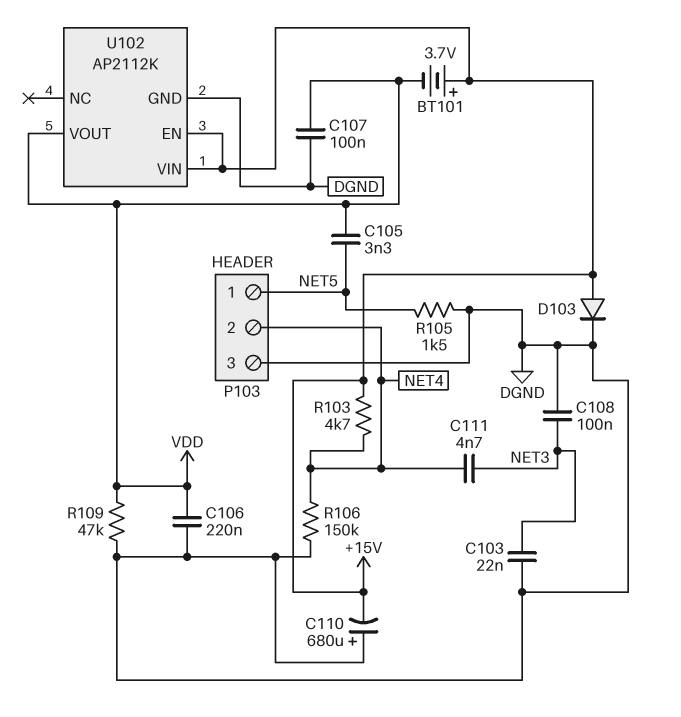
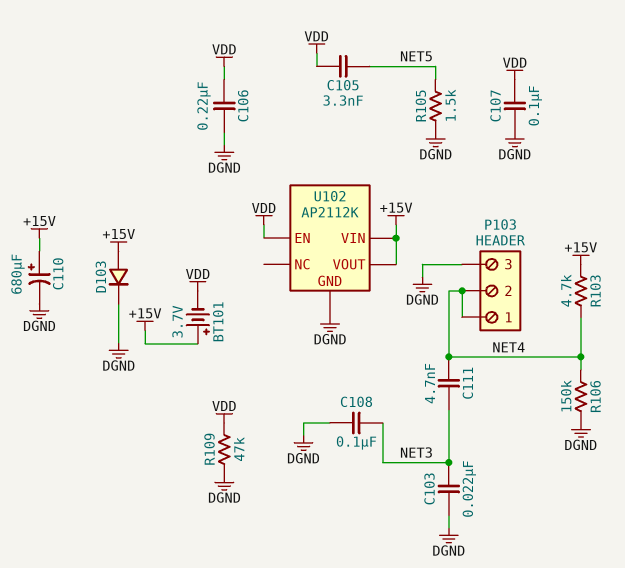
C110: 680uF (plus DGND, minus +15V) -> 680uF (plus +15V, minus DGND)
P103 pin 1: NET5 -> NET4
U102 pin EN: +15V -> VDD
U102 pin VOUT: VDD -> +15V

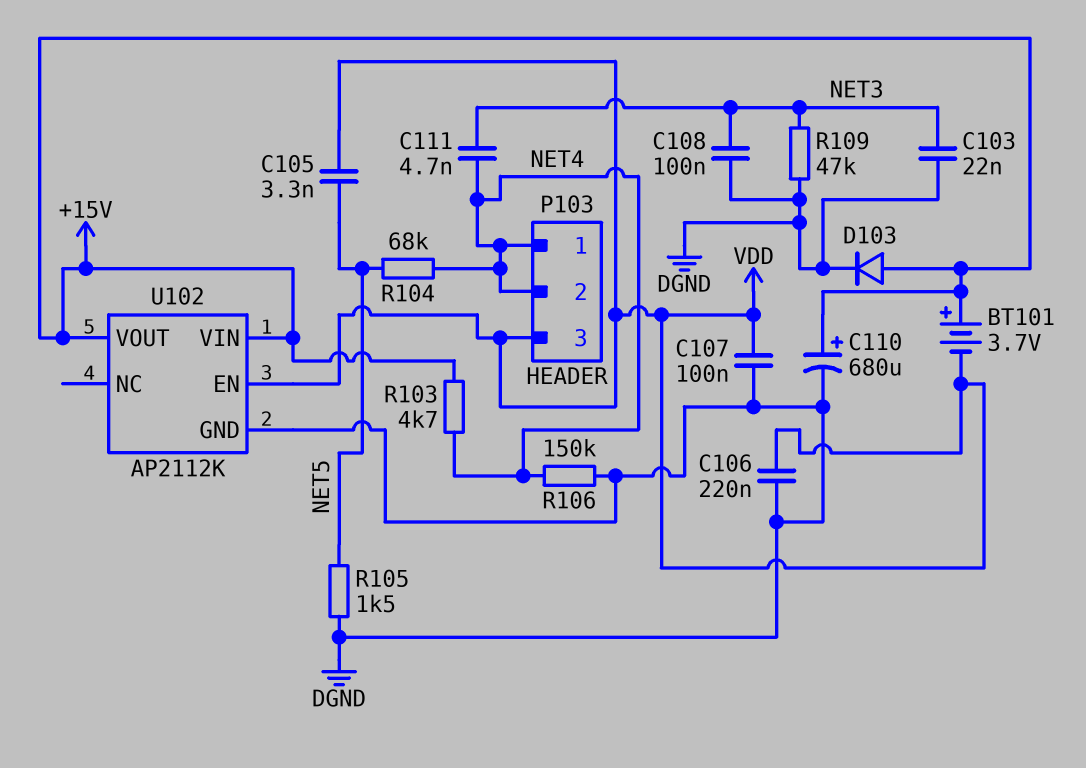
P103 pin 3: DGND -> VDD
R104: none -> 68k (NET4, NET5)
R109: 47k (DGND, VDD) -> 47k (DGND, NET3)

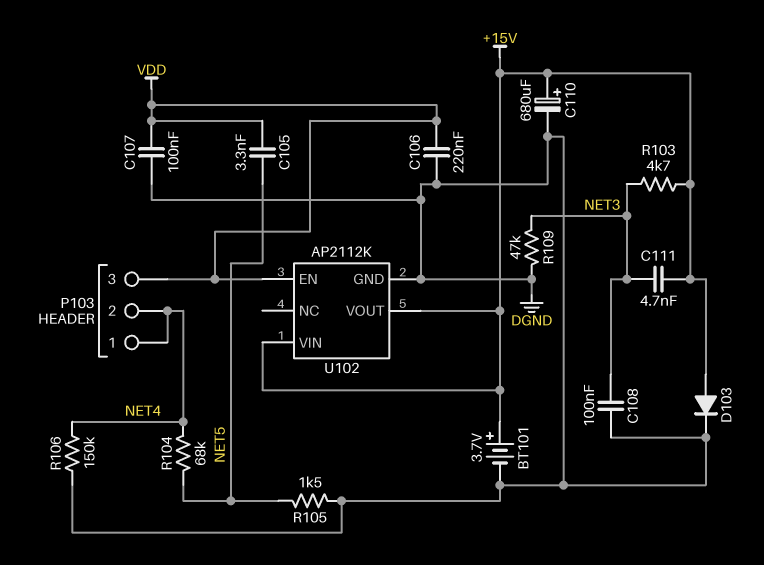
BT101: 3.7V (plus +15V, minus VDD) -> 3.7V (plus +15V, minus DGND)
C103: 22nF (DGND, NET3) -> none
C111: 4.7nF (NET3, NET4) -> 4.7nF (+15V, NET3)
R103: 4.7k (+15V, NET4) -> 4.7k (+15V, NET3)

